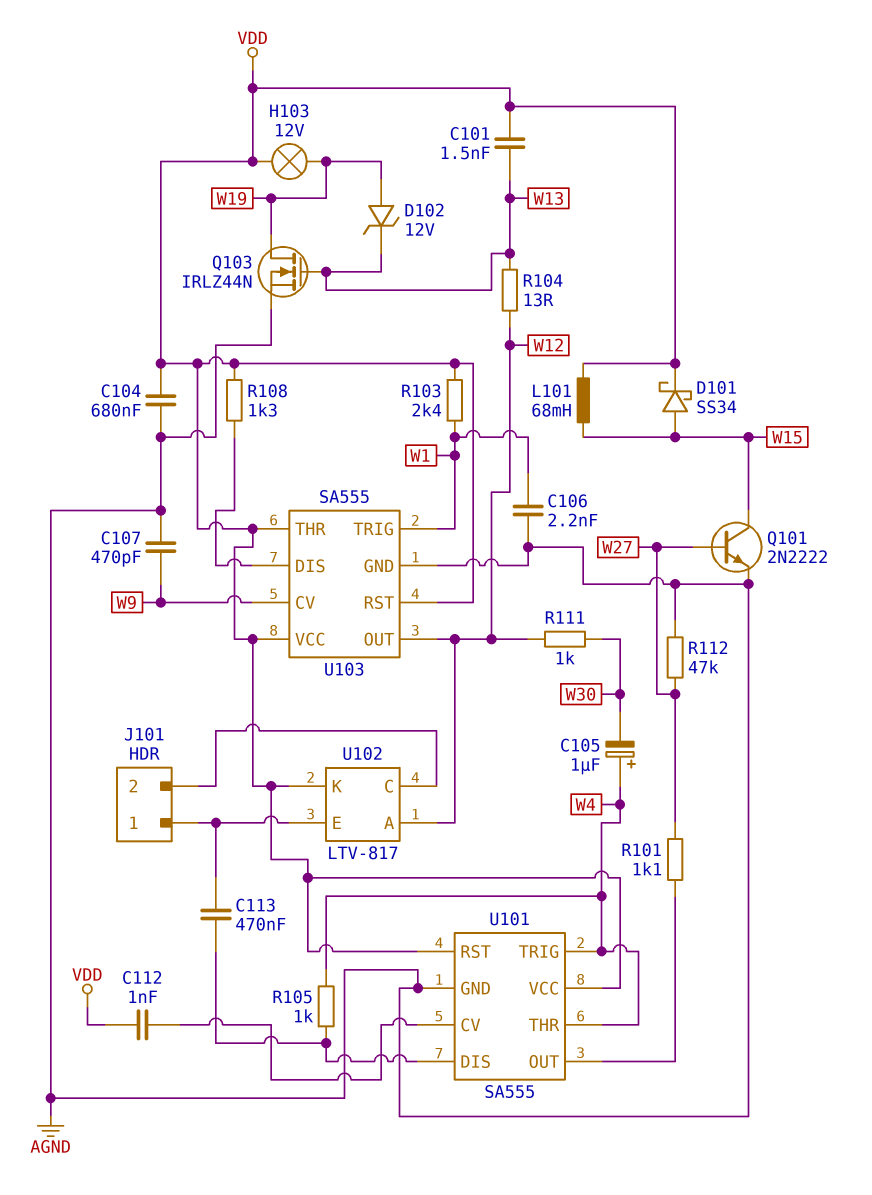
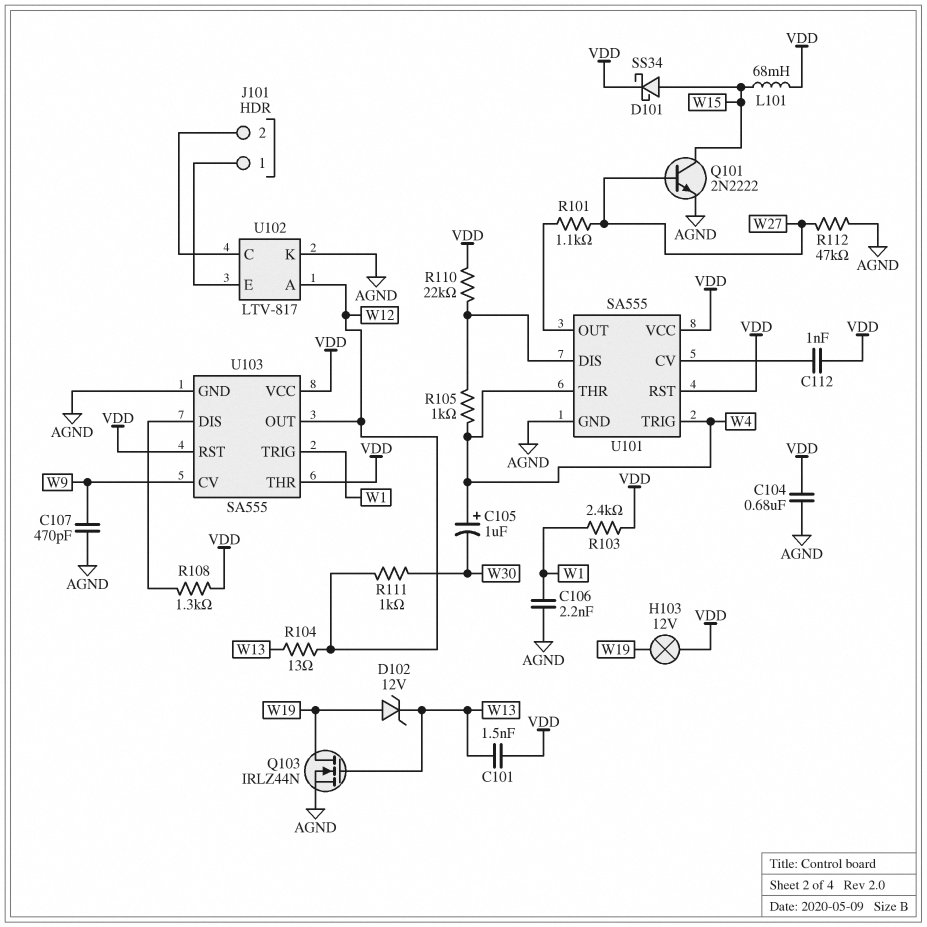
C113: 470nF (J101/1, U101/DIS) -> none
R110: none -> 22k (U101/DIS, VDD)
U102 pin K: VDD -> AGND

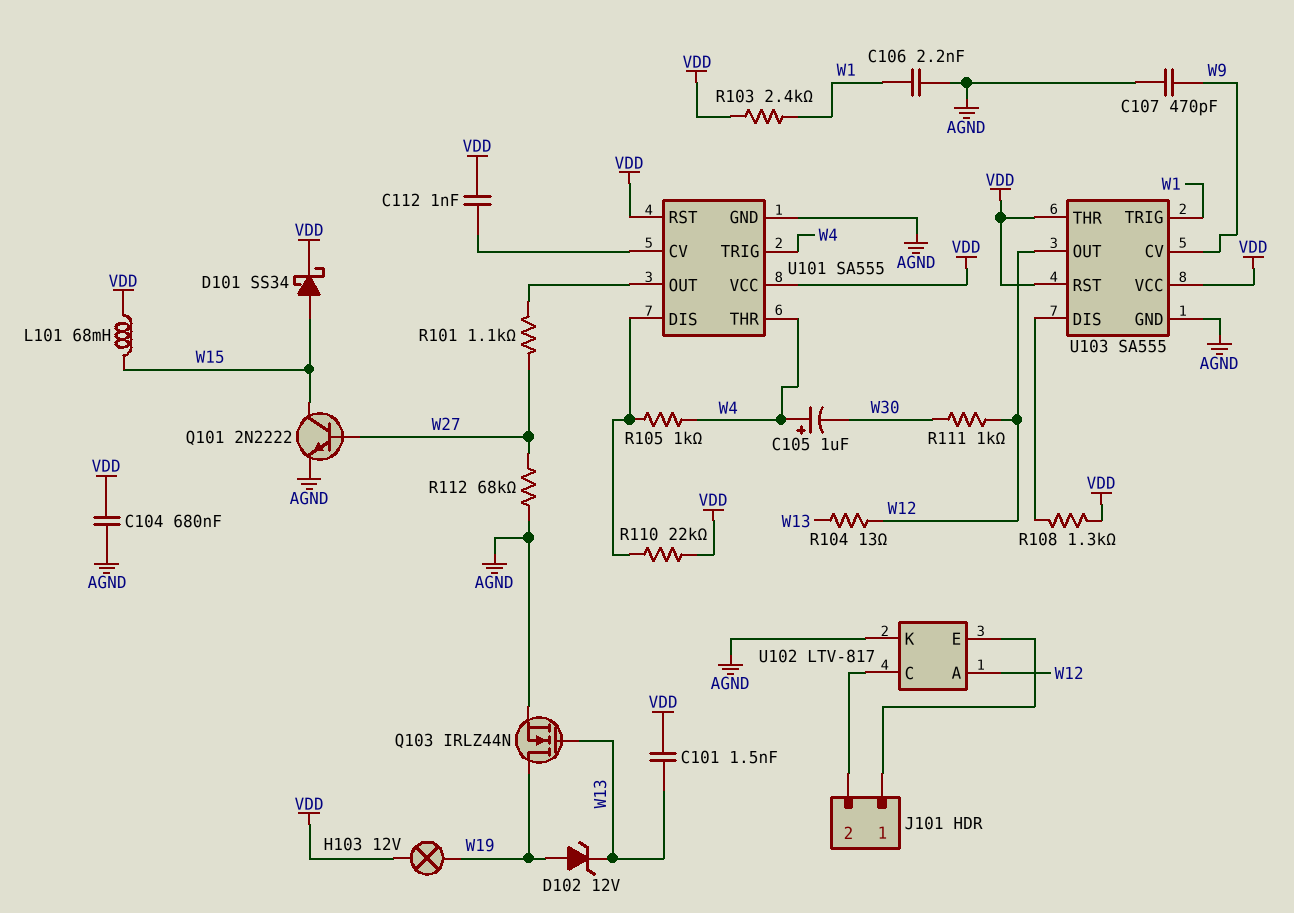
R112: 47k (AGND, W27) -> 68k (AGND, W27)

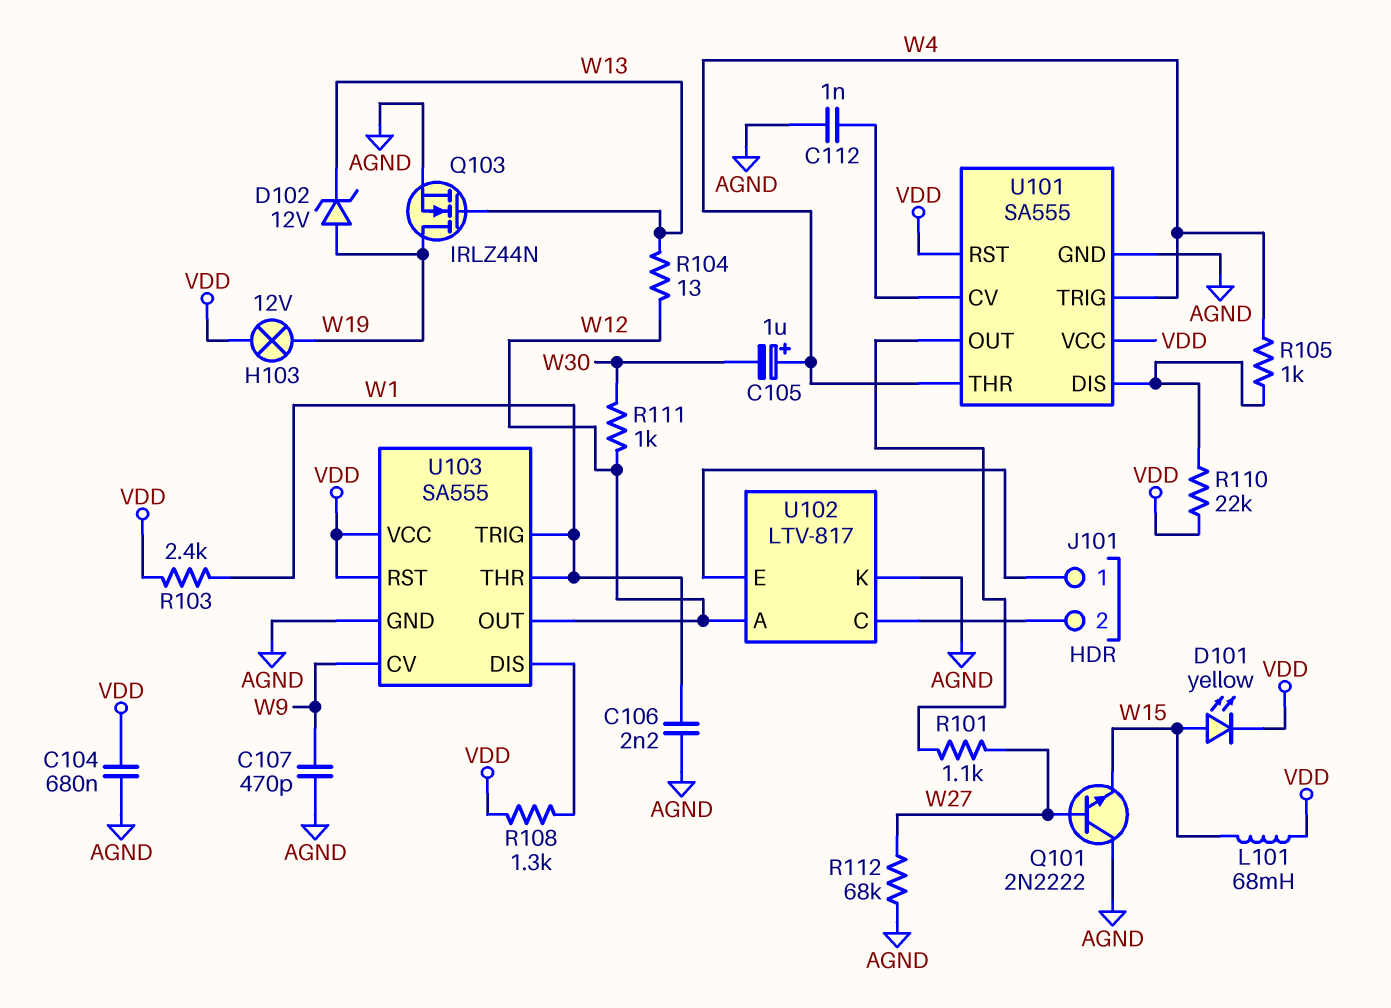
C101: 1.5nF (VDD, W13) -> none
C112: 1nF (U101/CV, VDD) -> 1nF (AGND, U101/CV)
D101: schottky SS34 (A W15, K VDD) -> LED yellow (A W15, K VDD)
Q101: NPN 2N2222 (B W27, C W15, E AGND) -> NPN 2N2222 (B W27, C AGND, E W15)
U103 pin THR: VDD -> W1

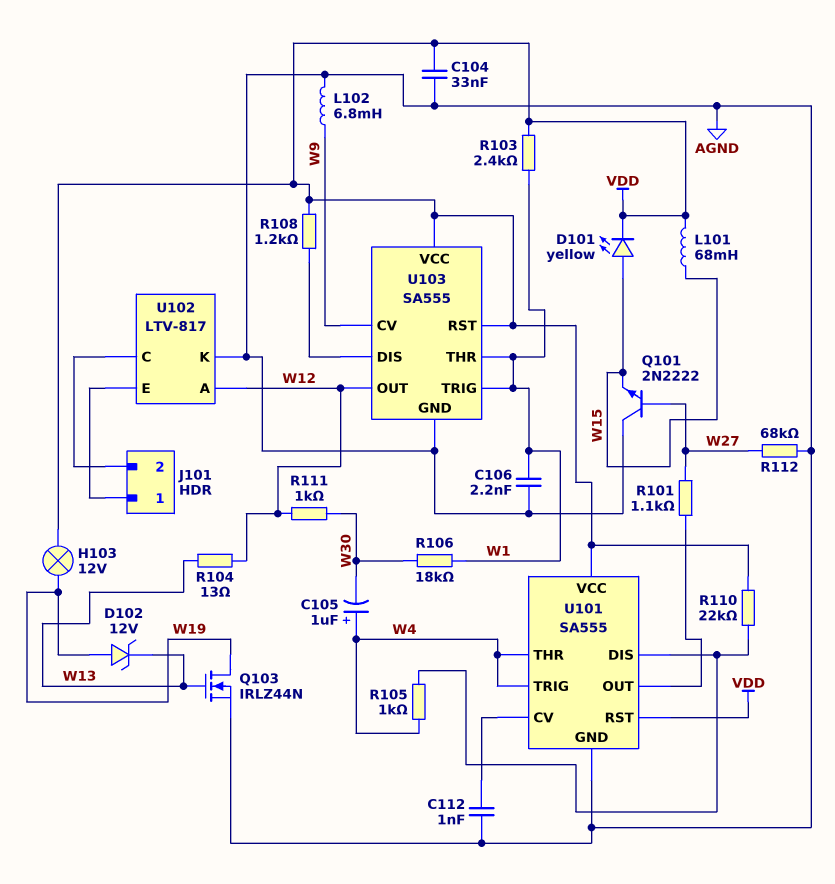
C104: 680nF (AGND, VDD) -> 33nF (AGND, VDD)
C107: 470pF (AGND, W9) -> none
L102: none -> 6.8mH (AGND, W9)
R106: none -> 18k (W1, W30)
R108: 1.3k (U103/DIS, VDD) -> 1.2k (U103/DIS, VDD)

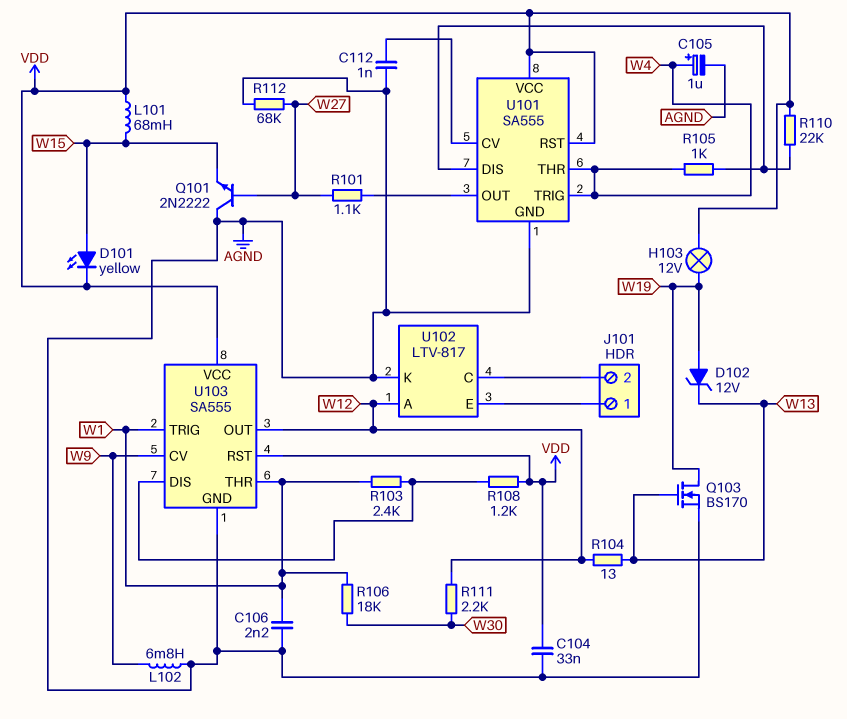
C105: 1uF (plus W4, minus W30) -> 1uF (plus W4, minus AGND)
Q103: NMOS IRLZ44N (G W13, D W19, S AGND) -> NMOS BS170 (G W13, D W19, S AGND)
R103: 2.4k (VDD, W1) -> 2.4k (U103/DIS, W1)
R111: 1k (W12, W30) -> 2.2k (W12, W30)

